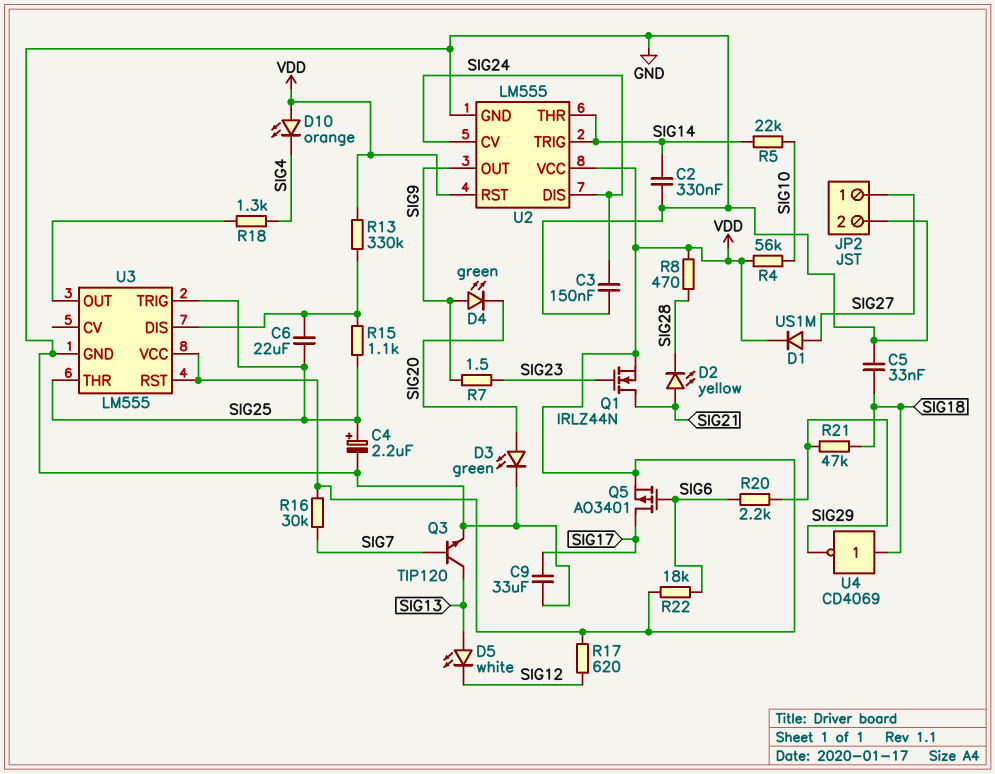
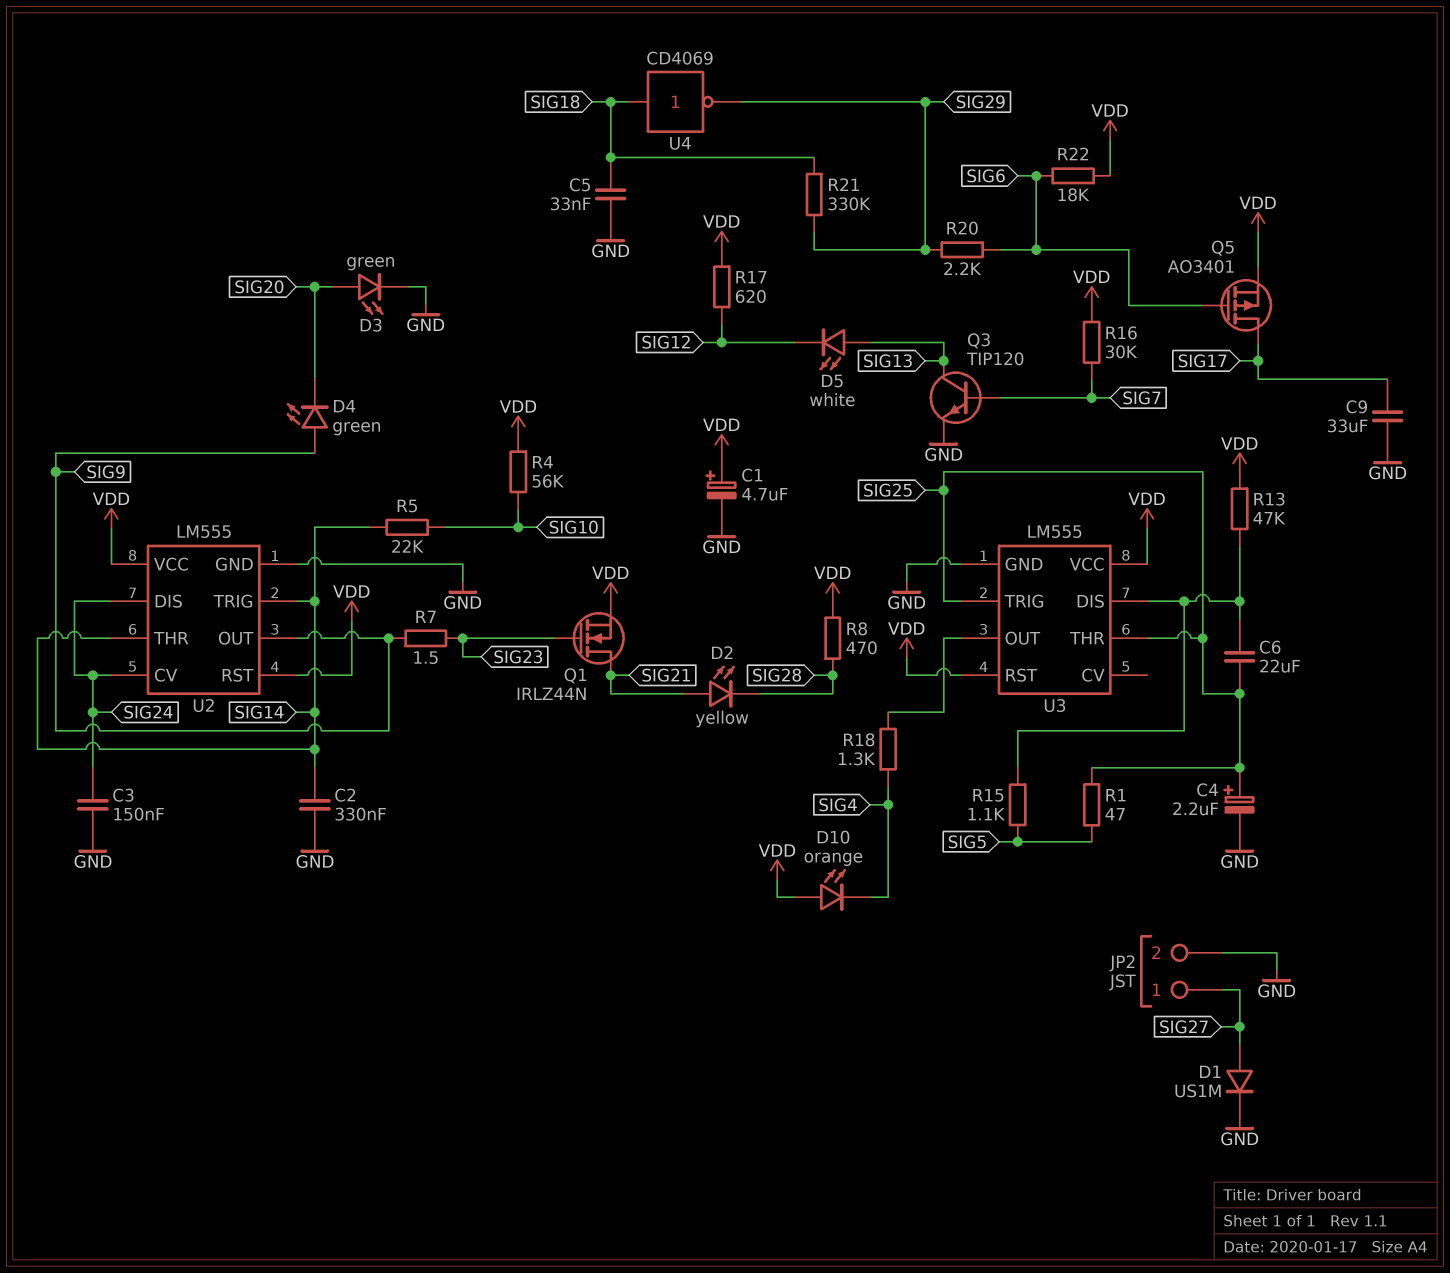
C1: none -> 4.7uF (plus VDD, minus GND)
D1: diode US1M (A SIG27, K VDD) -> diode US1M (A SIG27, K GND)
R1: none -> 47 (SIG5, SIG25)
R13: 330k (U3/DIS, VDD) -> 47k (U3/DIS, VDD)
R15: 1.1k (SIG25, U3/DIS) -> 1.1k (SIG5, U3/DIS)
R21: 47k (SIG18, SIG29) -> 330k (SIG18, SIG29)

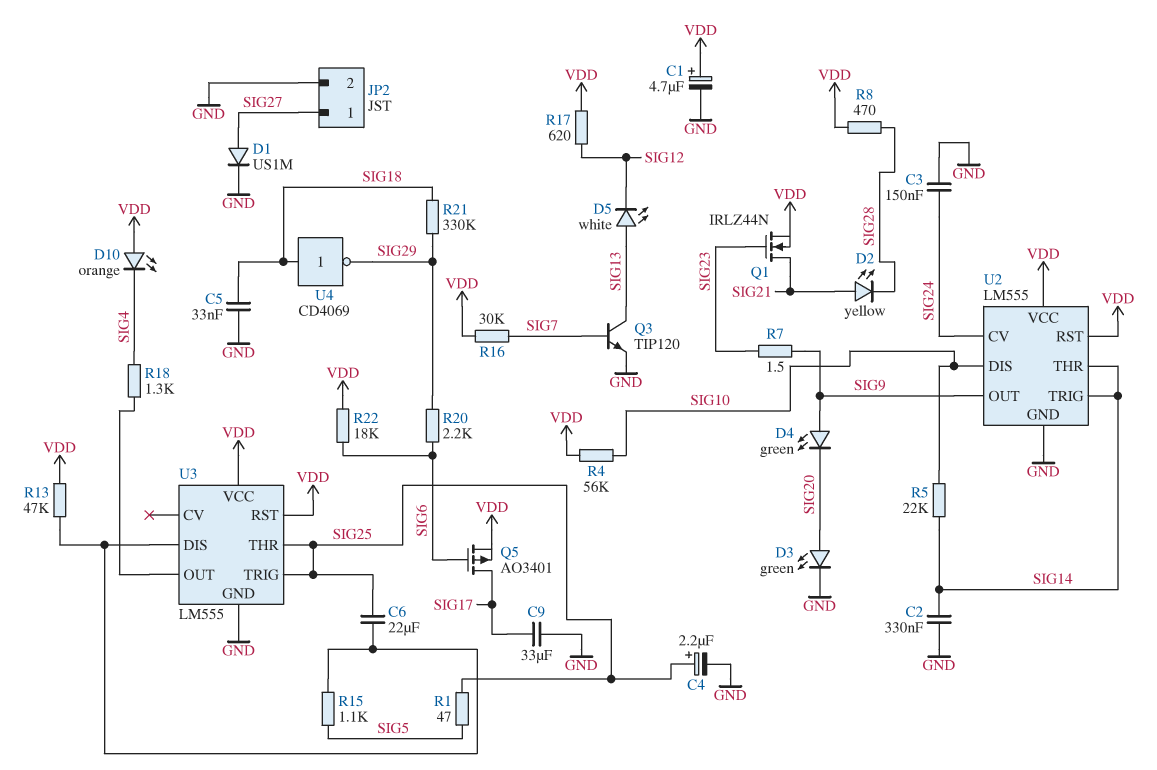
U2 pin DIS: SIG24 -> SIG10

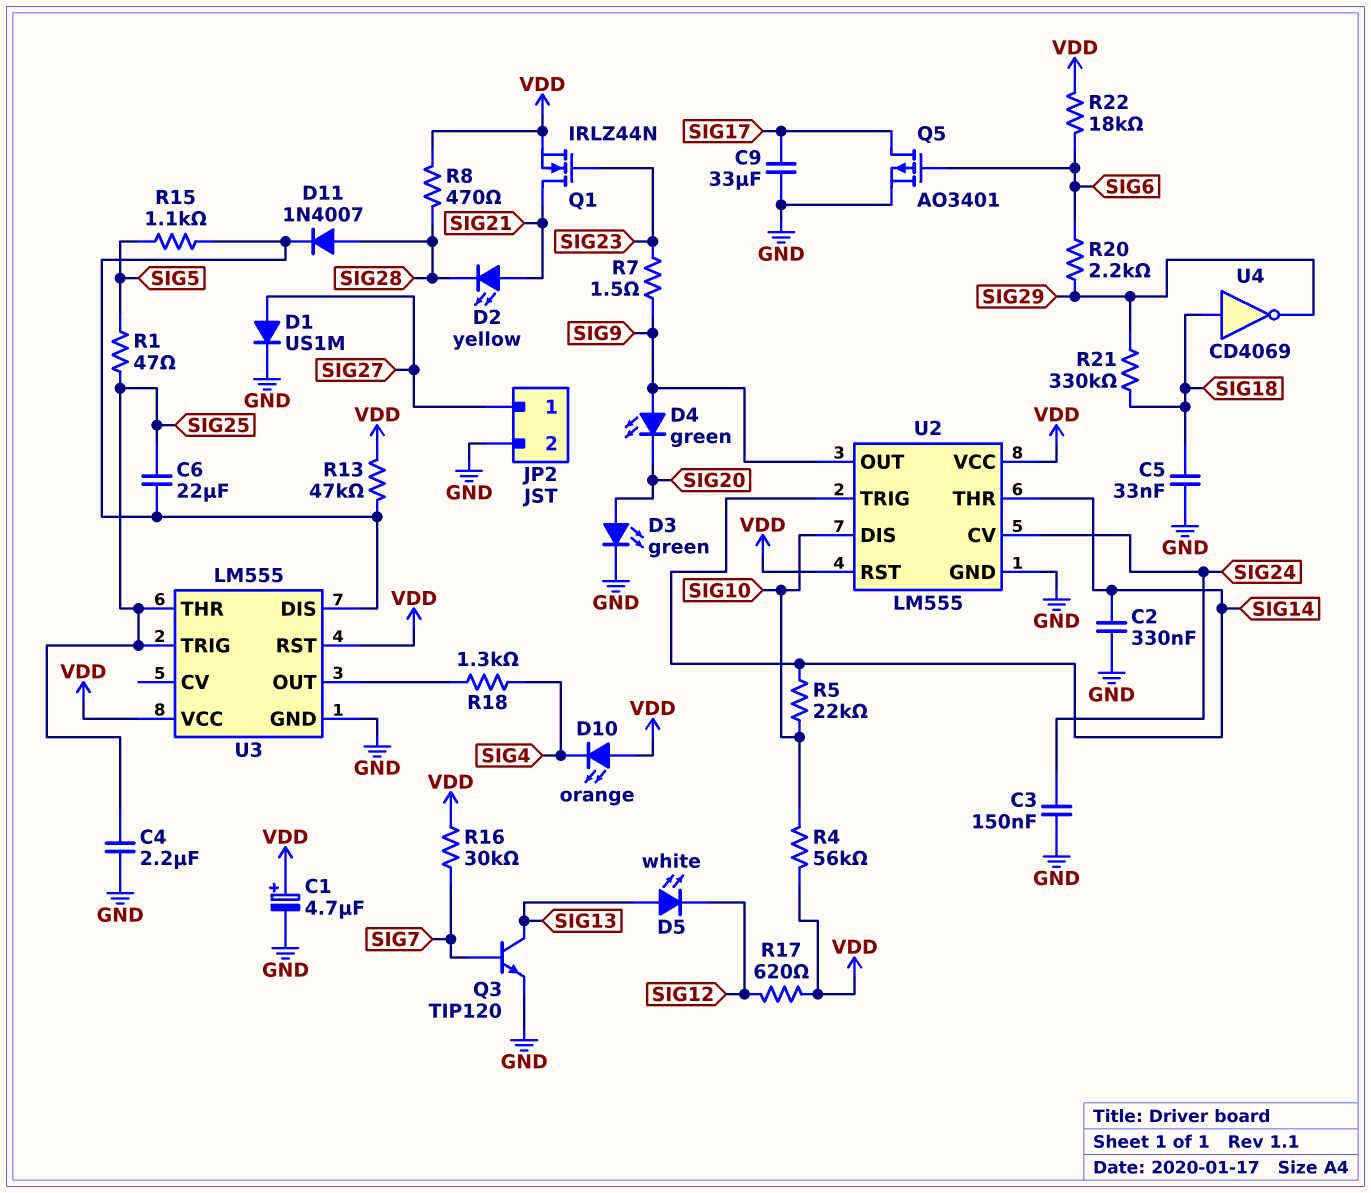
C4: 2.2uF (plus SIG25, minus GND) -> 2.2uF (GND, SIG25)
D11: none -> diode 1N4007 (A SIG28, K U3/DIS)
Q5: PMOS AO3401 (G SIG6, D SIG17, S VDD) -> PMOS AO3401 (G SIG6, D SIG17, S GND)

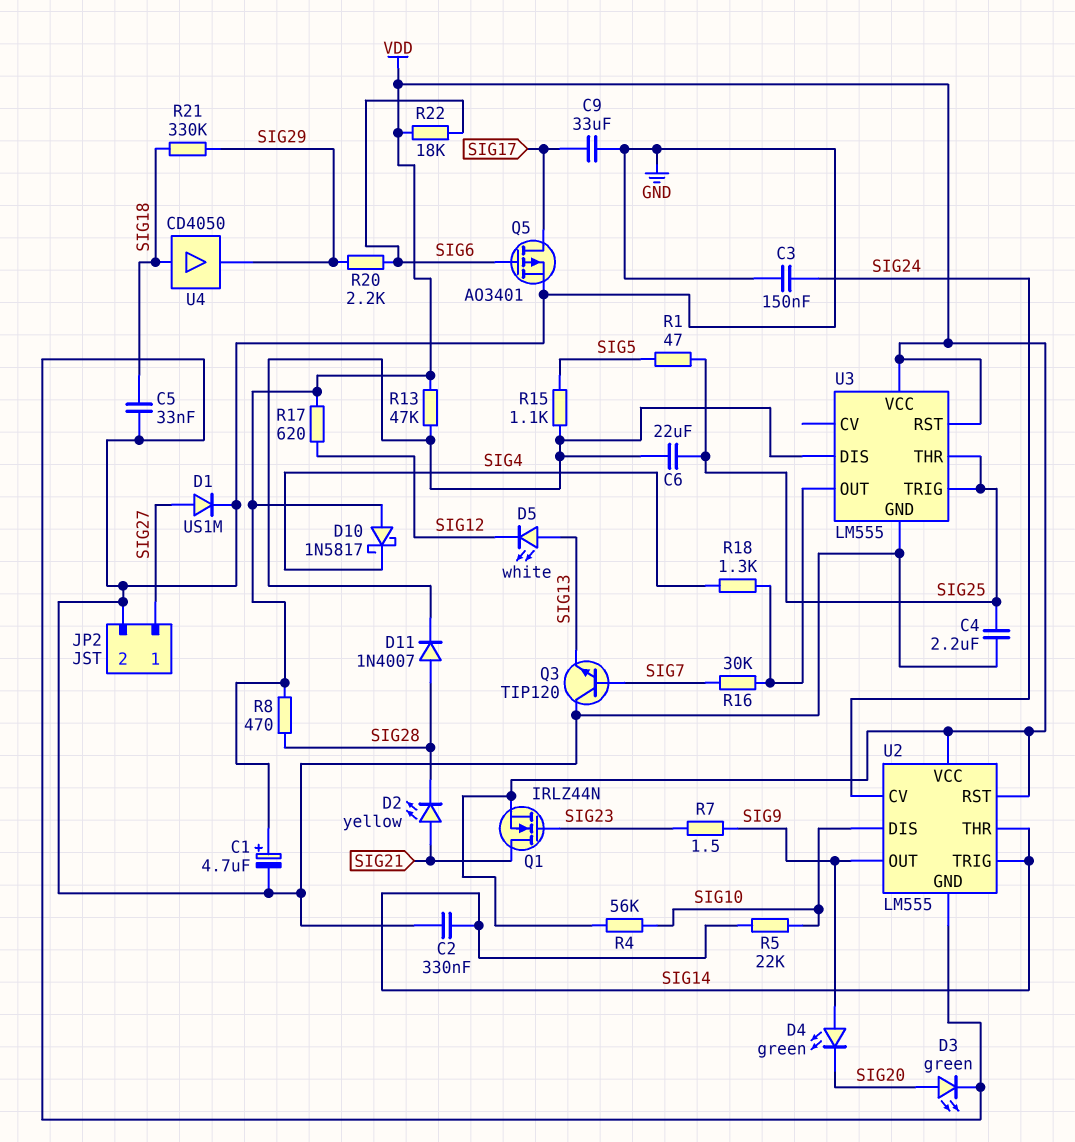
D10: LED orange (A VDD, K SIG4) -> schottky 1N5817 (A VDD, K SIG4)
Q3: NPN TIP120 (B SIG7, C SIG13, E GND) -> NPN TIP120 (B SIG7, C GND, E SIG13)
R16: 30k (SIG7, VDD) -> 30k (SIG7, U3/OUT)
U4: NOT CD4069 (in SIG18, out SIG29) -> buffer CD4050 (in SIG18, out SIG29)

